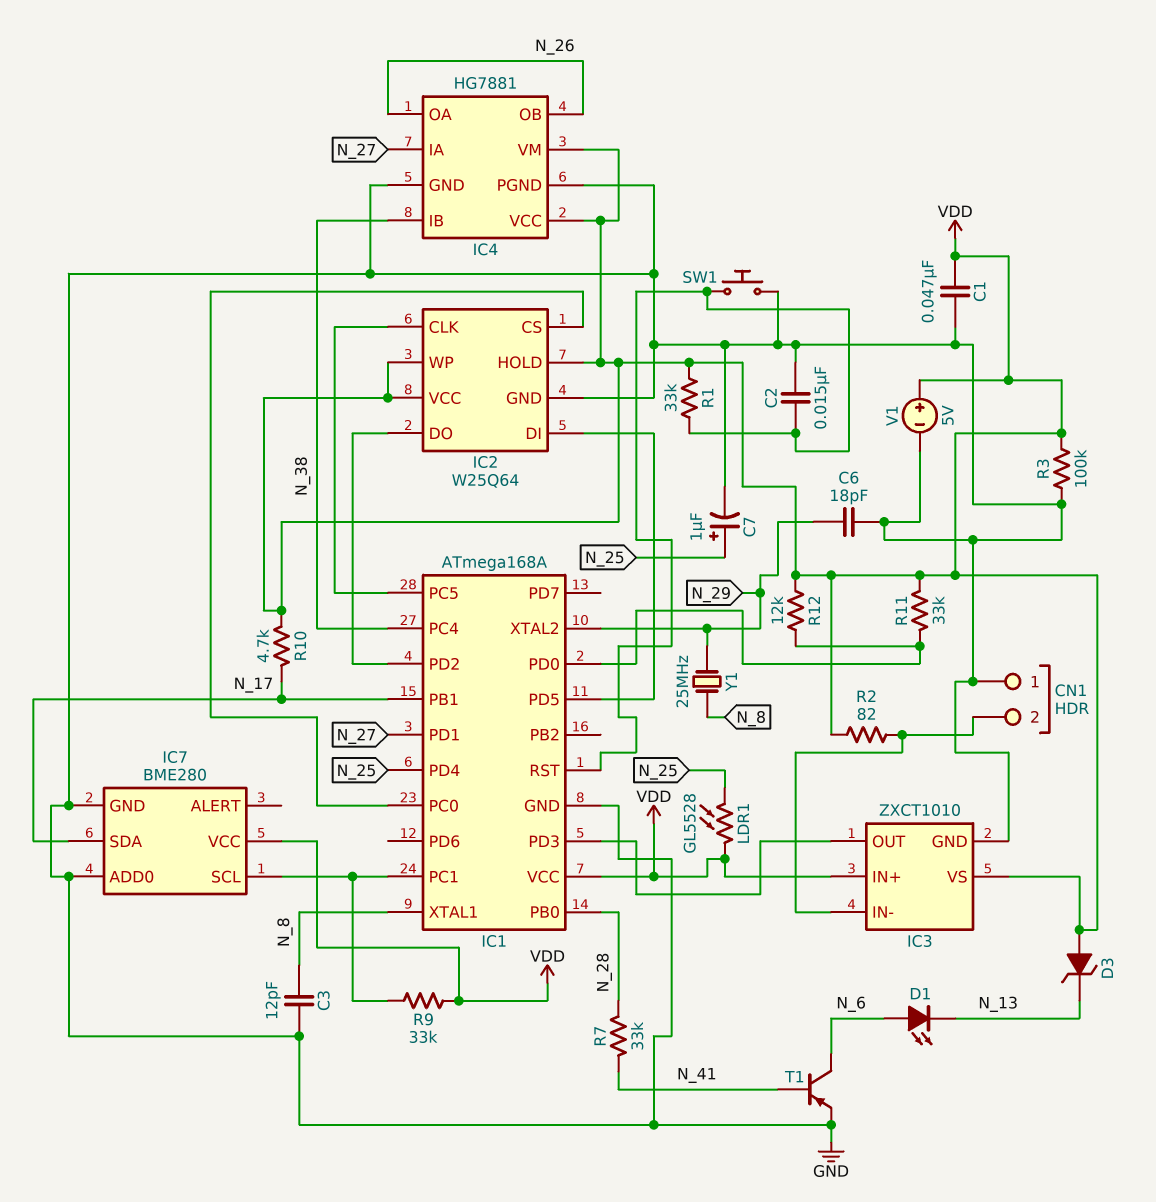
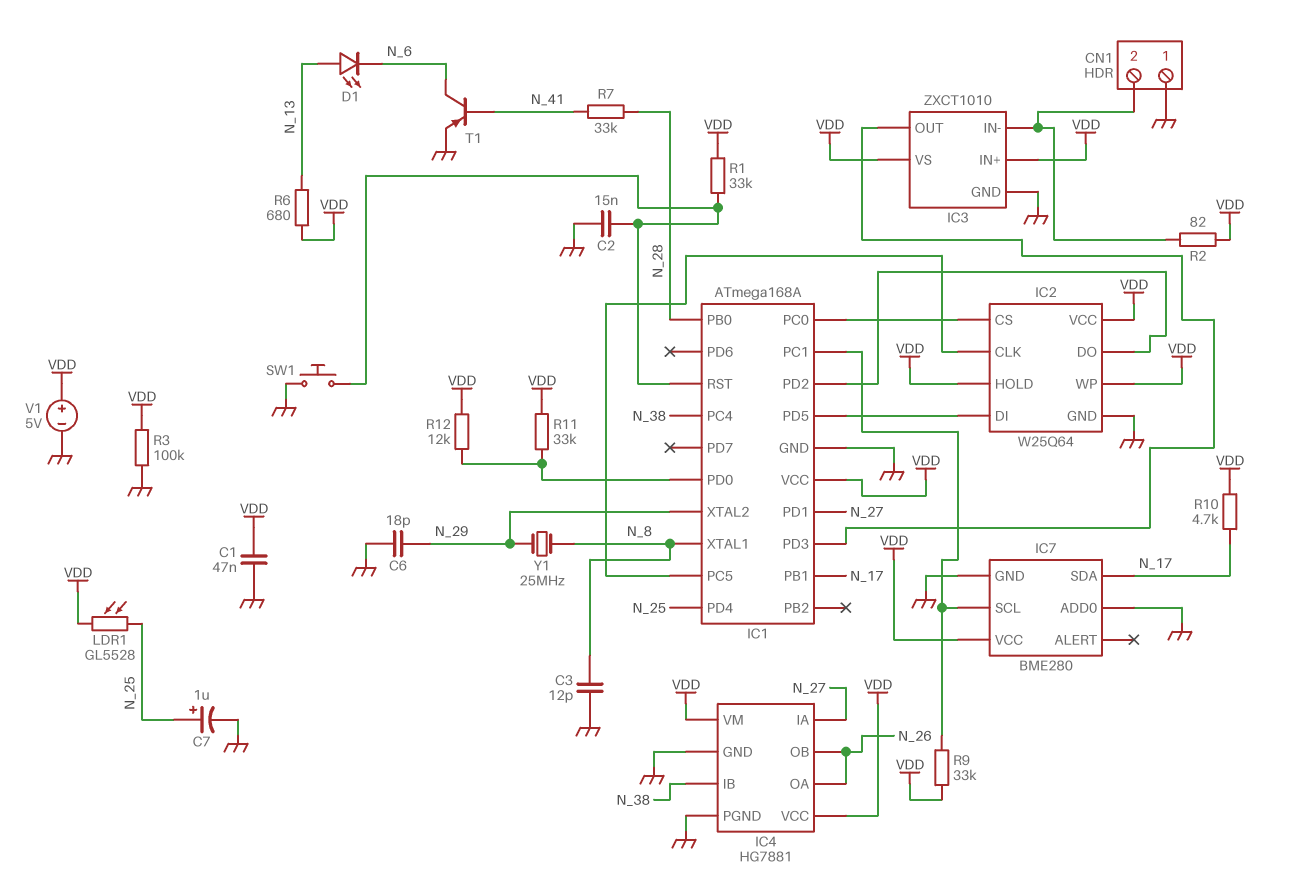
D1: LED (A N_6, K N_13) -> LED (A N_13, K N_6)
D3: zener (A VDD, K N_13) -> none
R6: none -> 680 (N_13, VDD)

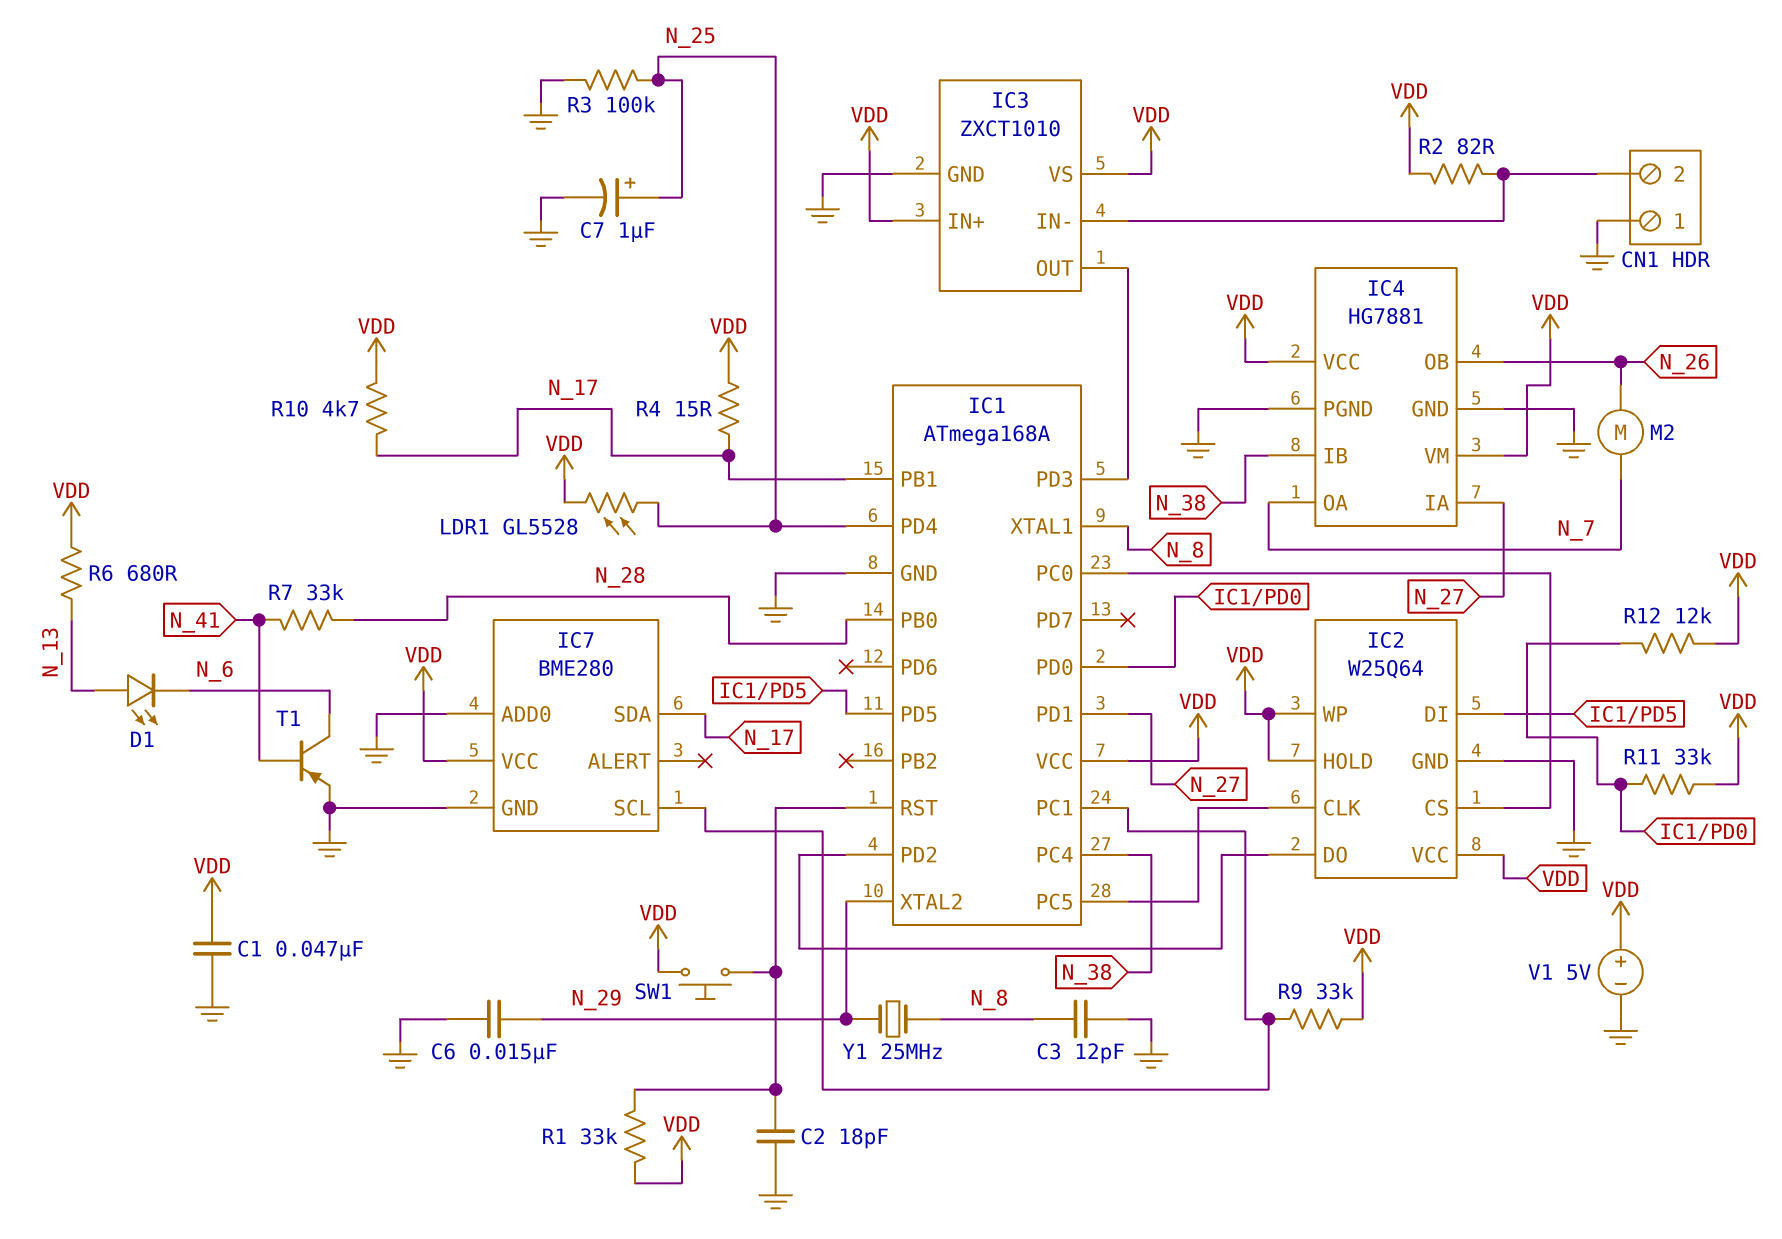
C2: 15nF (GND, IC1/RST) -> 18pF (GND, IC1/RST)
C6: 18pF (GND, N_29) -> 15nF (GND, N_29)
IC4 pin OA: N_26 -> N_7
M2: none -> motor (N_7, N_26)
R3: 100k (GND, VDD) -> 100k (GND, N_25)
R4: none -> 15 (N_17, VDD)
SW1: button (GND, IC1/RST) -> button (IC1/RST, VDD)

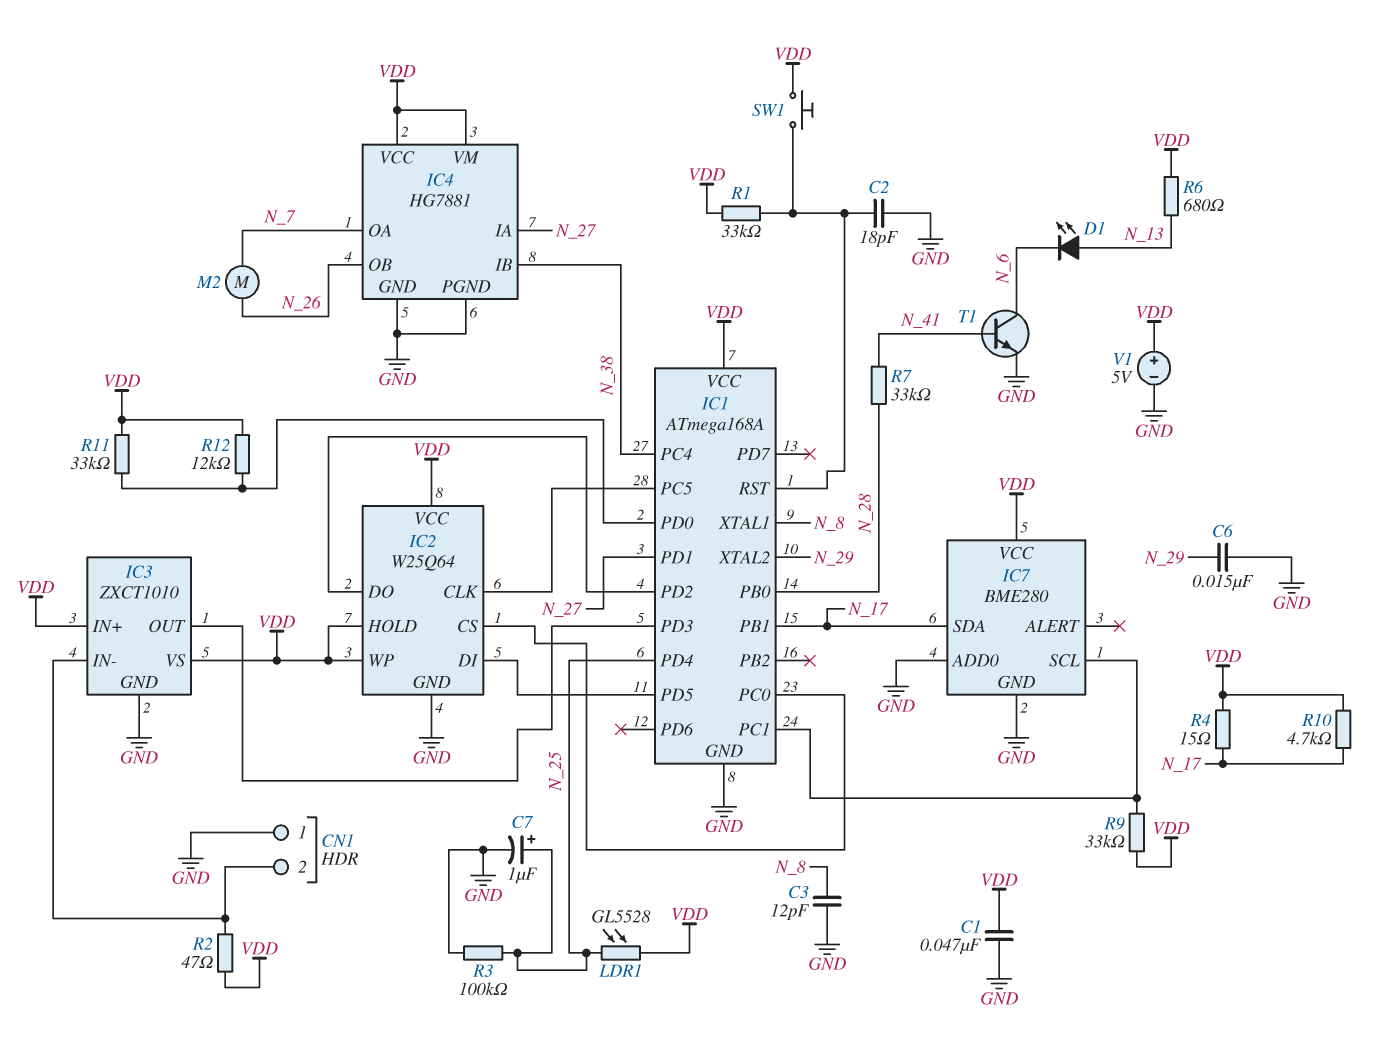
R2: 82 (CN1/2, VDD) -> 47 (CN1/2, VDD)
T1: PNP (B N_41, C N_6, E GND) -> NPN (B N_41, C N_6, E GND)
Y1: 25MHz (N_8, N_29) -> none

